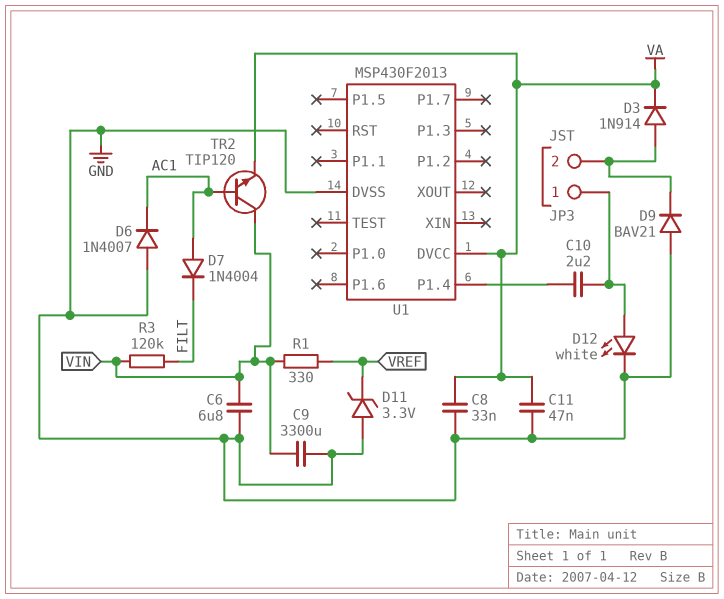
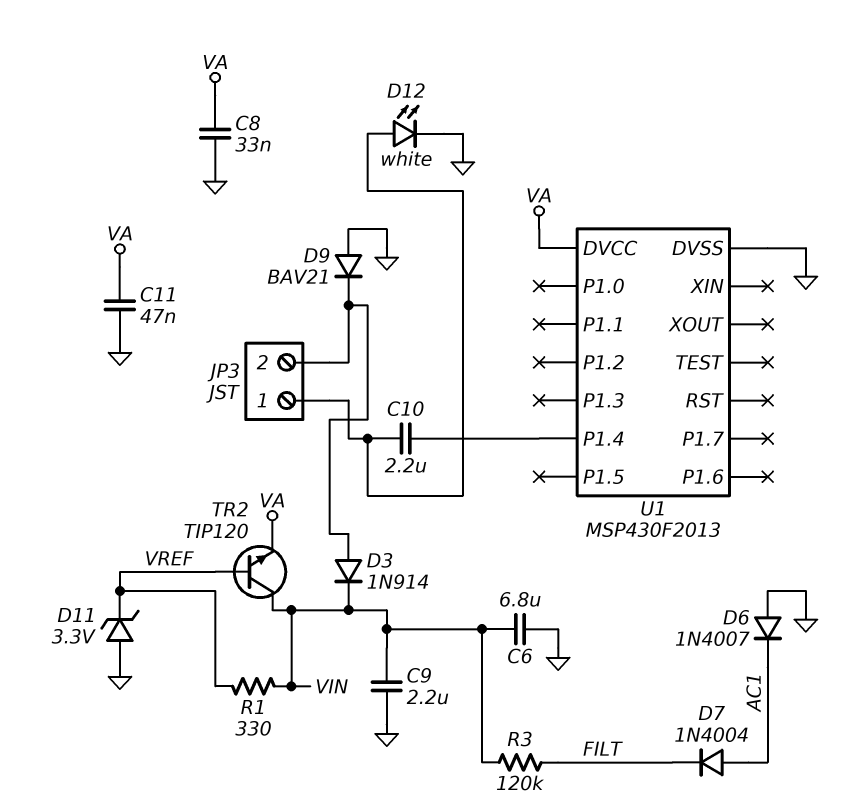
C9: 3300uF (GND, VIN) -> 2.2uF (GND, VIN)
D3: diode 1N914 (A JP3/2, K VA) -> diode 1N914 (A JP3/2, K VIN)
TR2: NPN TIP120 (B AC1, C VIN, E VA) -> NPN TIP120 (B VREF, C VIN, E VA)

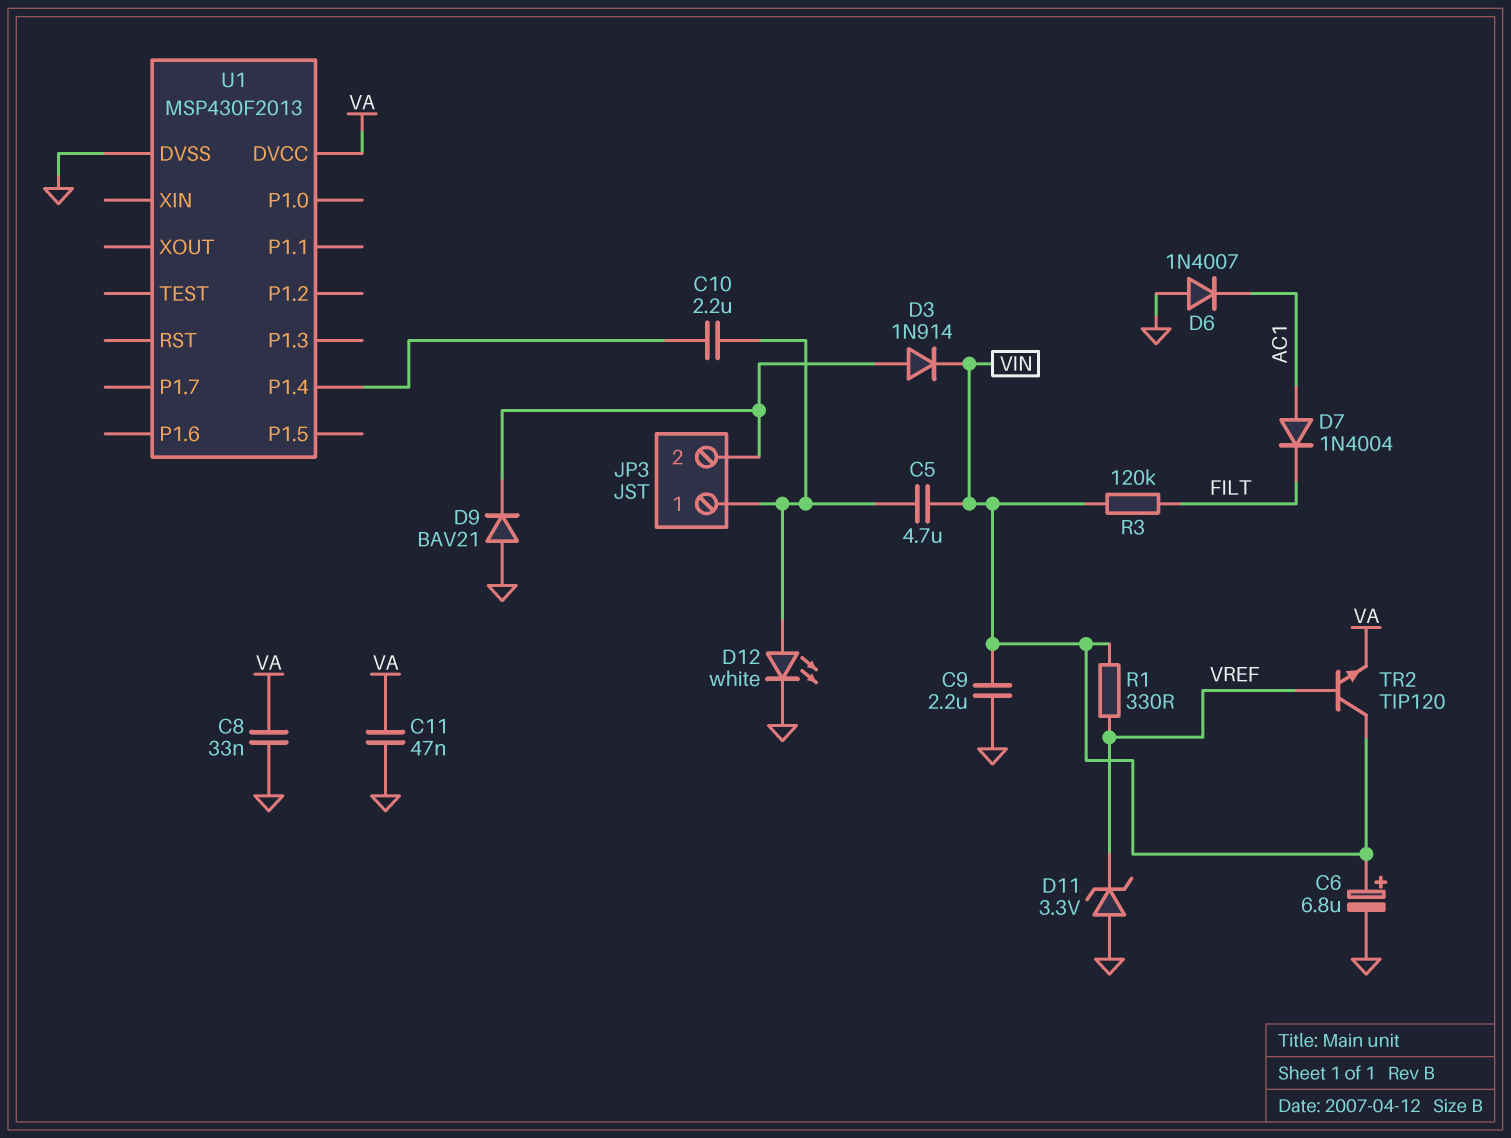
C5: none -> 4.7uF (JP3/1, VIN)
C6: 6.8uF (GND, VIN) -> 6.8uF (plus VIN, minus GND)

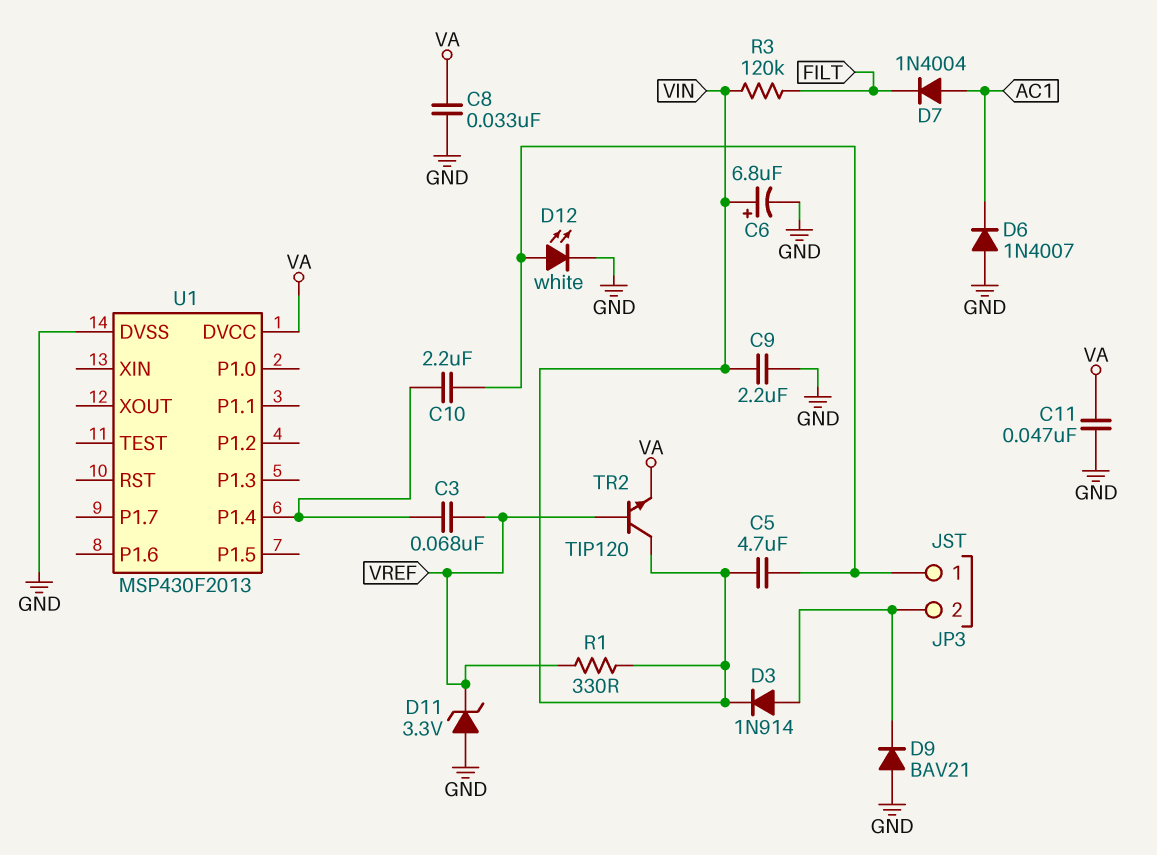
C3: none -> 68nF (U1/P1.4, VREF)

